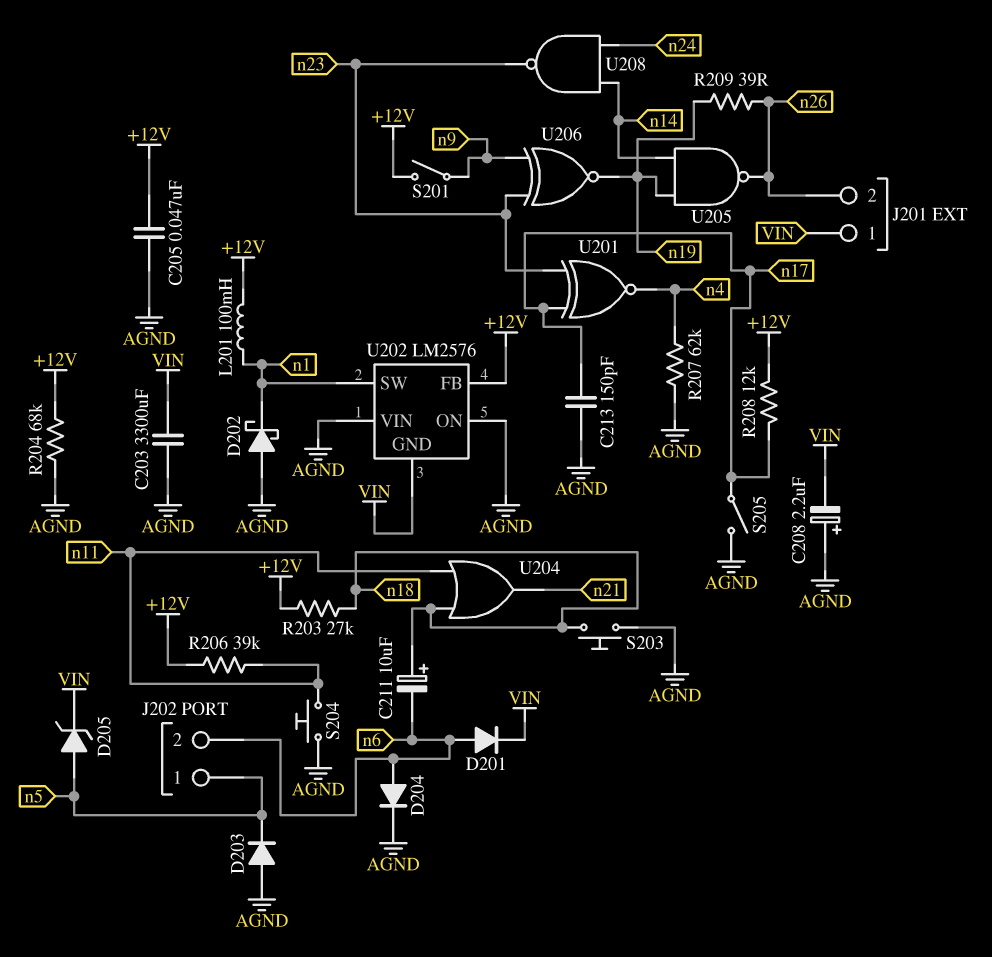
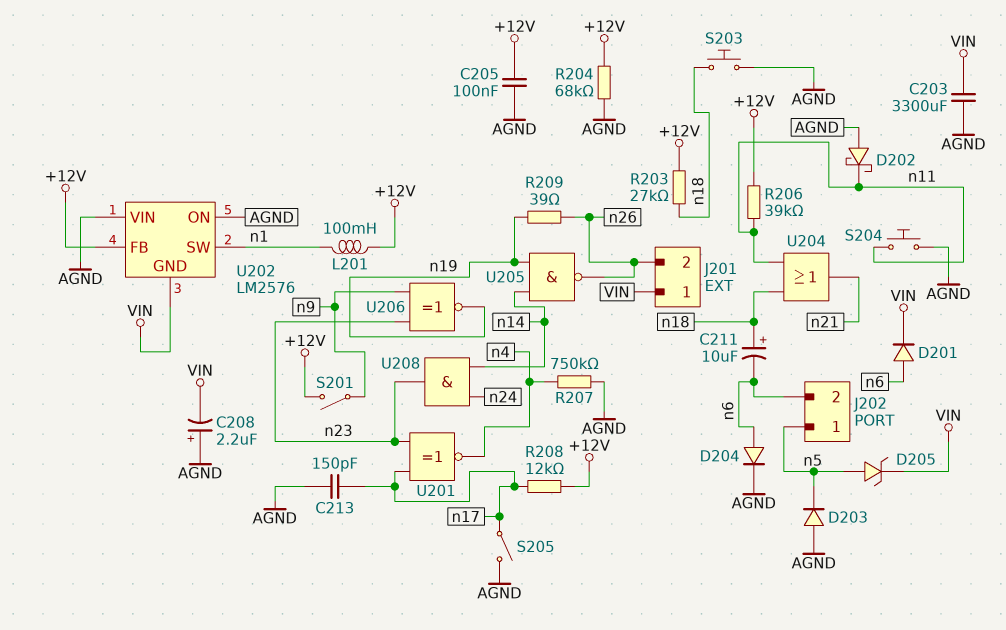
C205: 47nF (+12V, AGND) -> 100nF (+12V, AGND)
D202: schottky (A AGND, K n1) -> schottky (A AGND, K n11)
R207: 62k (AGND, n4) -> 750k (AGND, n4)
U208: NAND (in n14, in n24, out n23) -> AND (in n14, in n24, out n23)

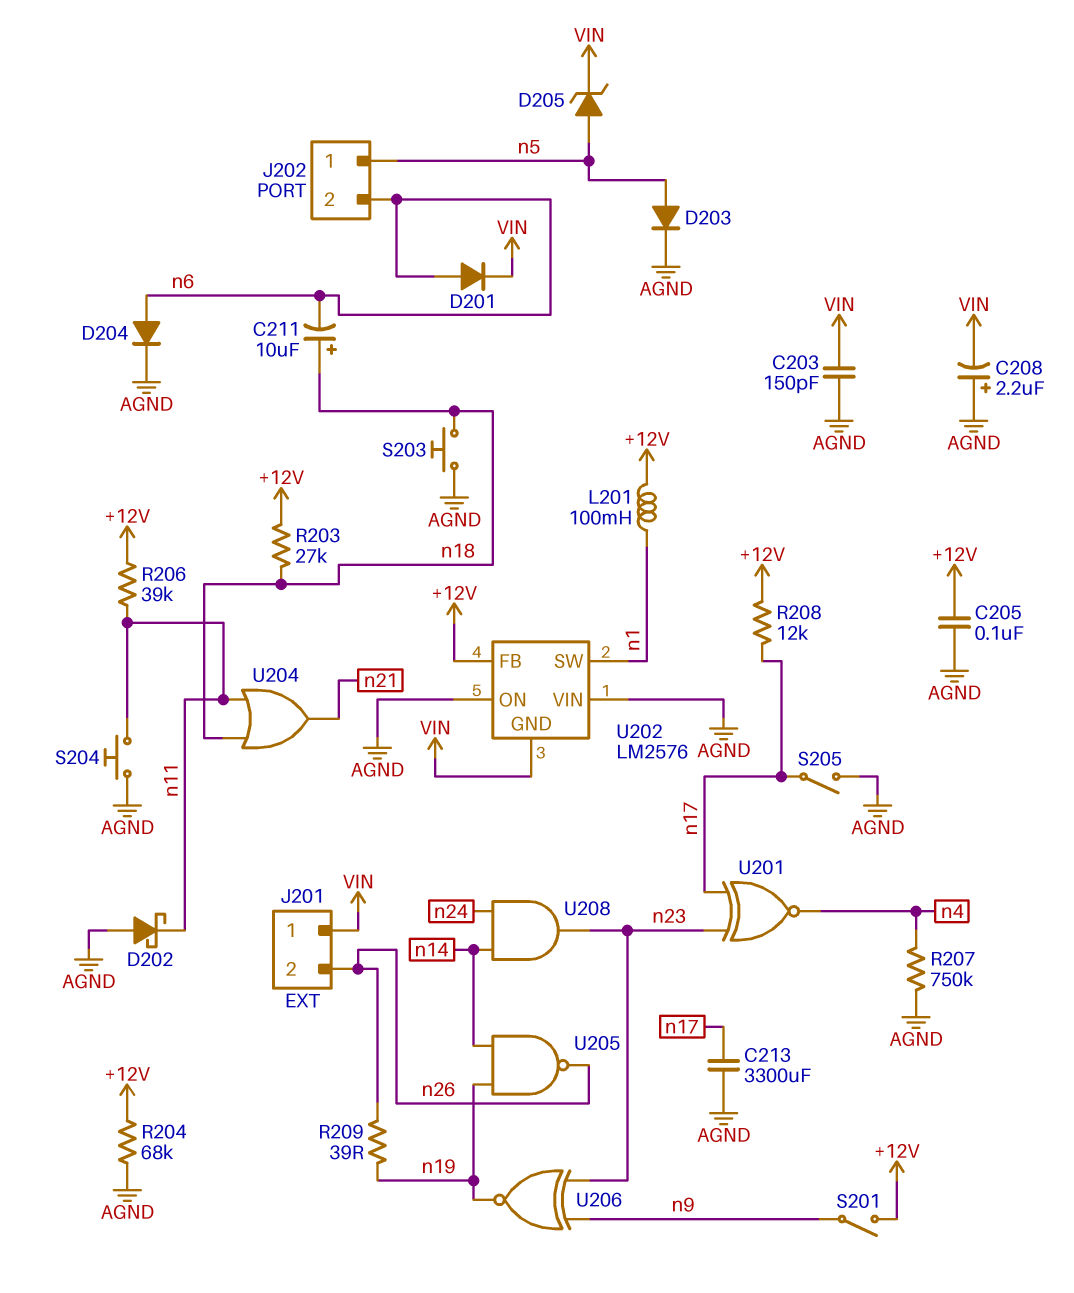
C203: 3300uF (AGND, VIN) -> 150pF (AGND, VIN)
C213: 150pF (AGND, n17) -> 3300uF (AGND, n17)
D203: diode (A AGND, K n5) -> diode (A n5, K AGND)

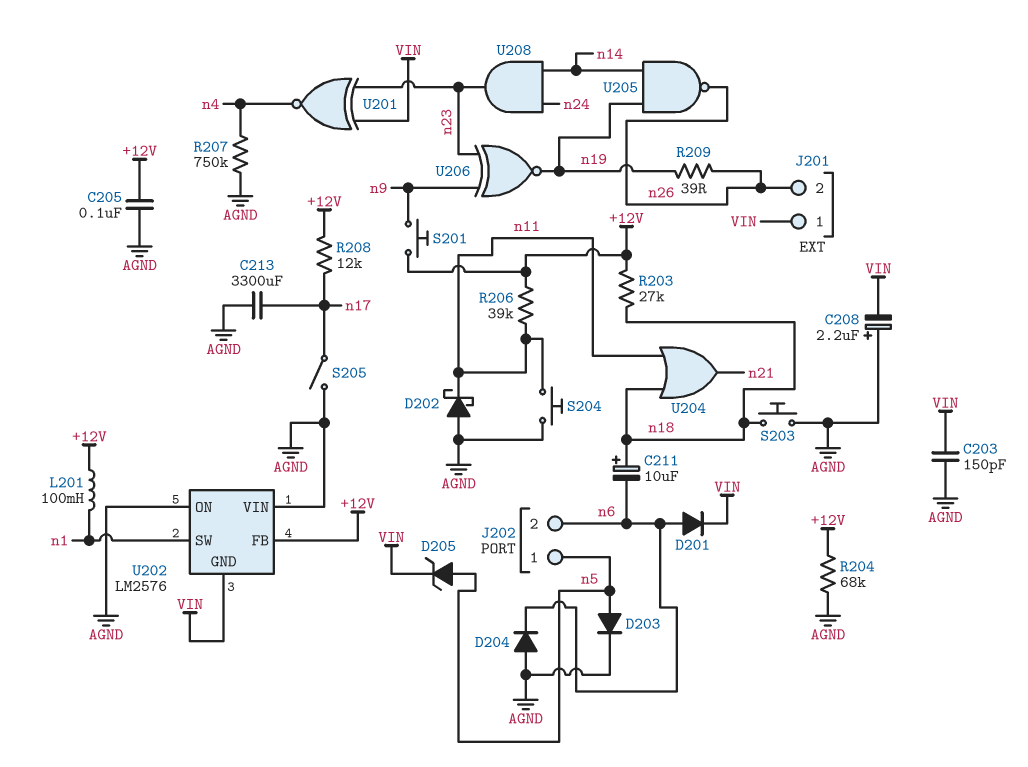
D204: diode (A n6, K AGND) -> diode (A AGND, K n6)
S201: switch (+12V, n9) -> button (+12V, n9)
U201: XNOR (in n17, in n23, out n4) -> XNOR (in VIN, in n23, out n4)

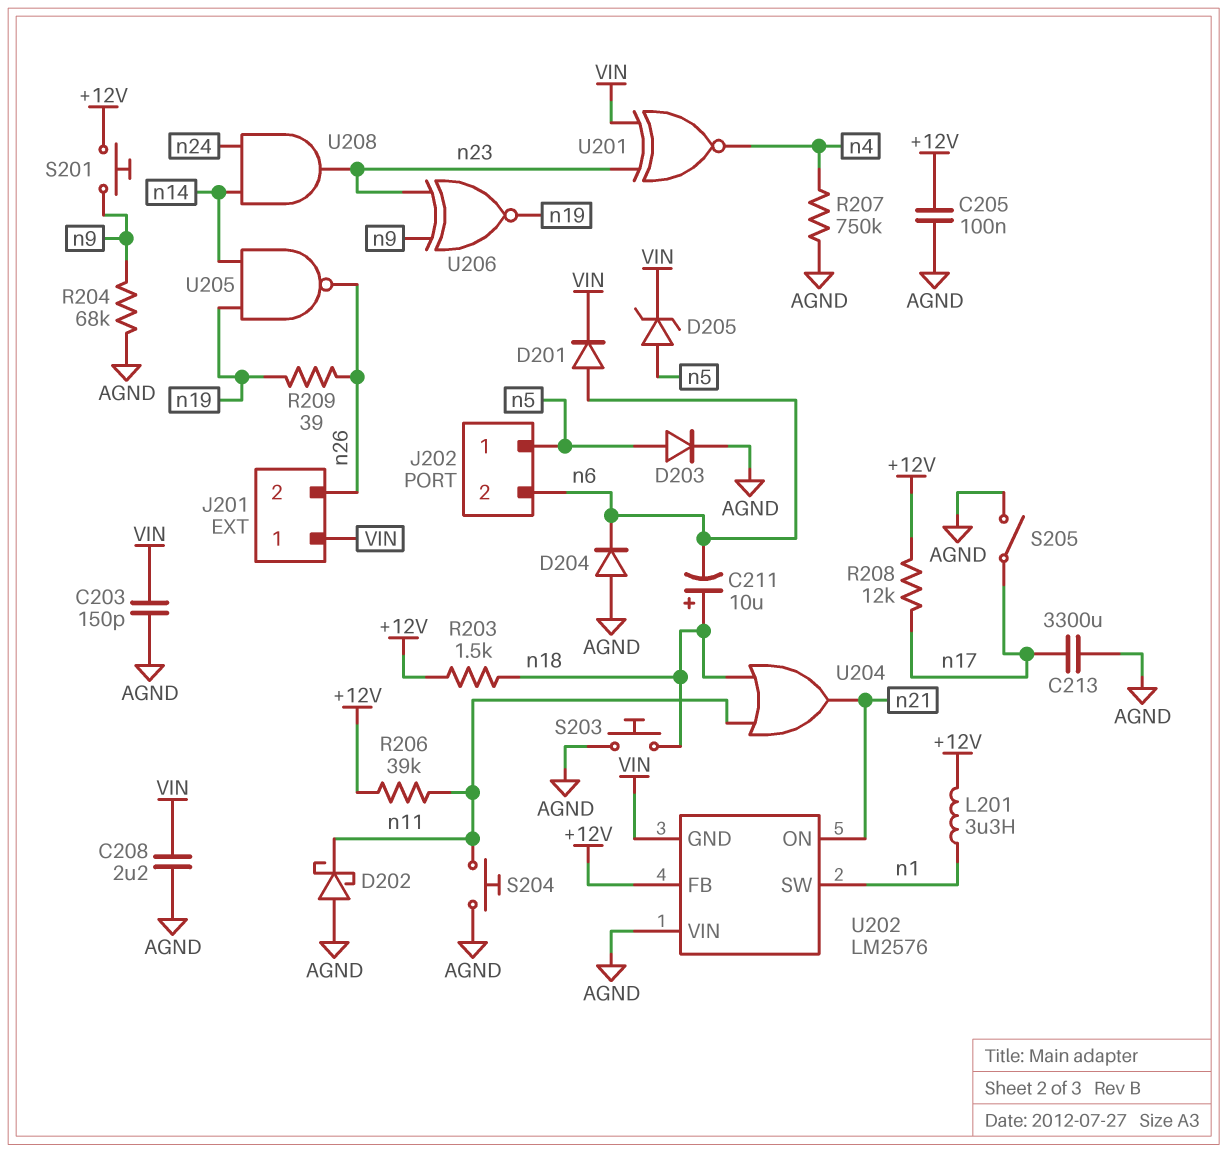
C208: 2.2uF (plus AGND, minus VIN) -> 2.2uF (AGND, VIN)
L201: 100mH (+12V, n1) -> 3.3uH (+12V, n1)
R203: 27k (+12V, n18) -> 1.5k (+12V, n18)
R204: 68k (+12V, AGND) -> 68k (AGND, n9)
U202 pin ON: AGND -> n21

